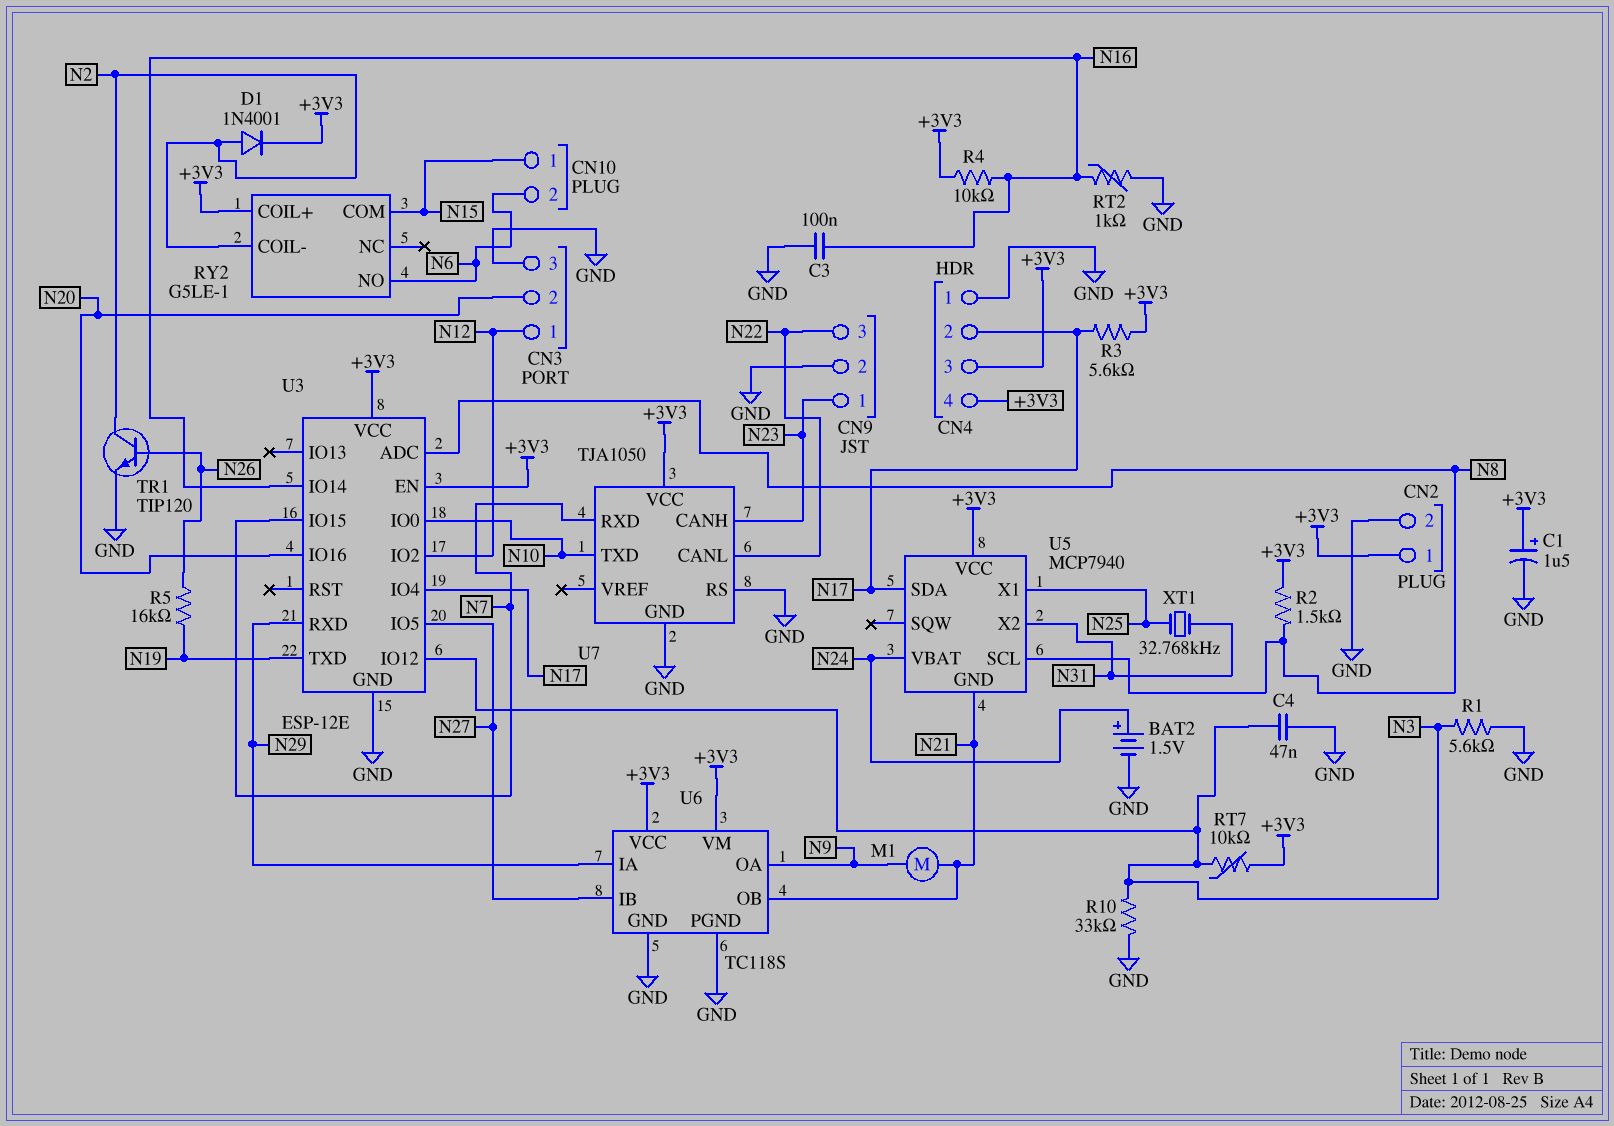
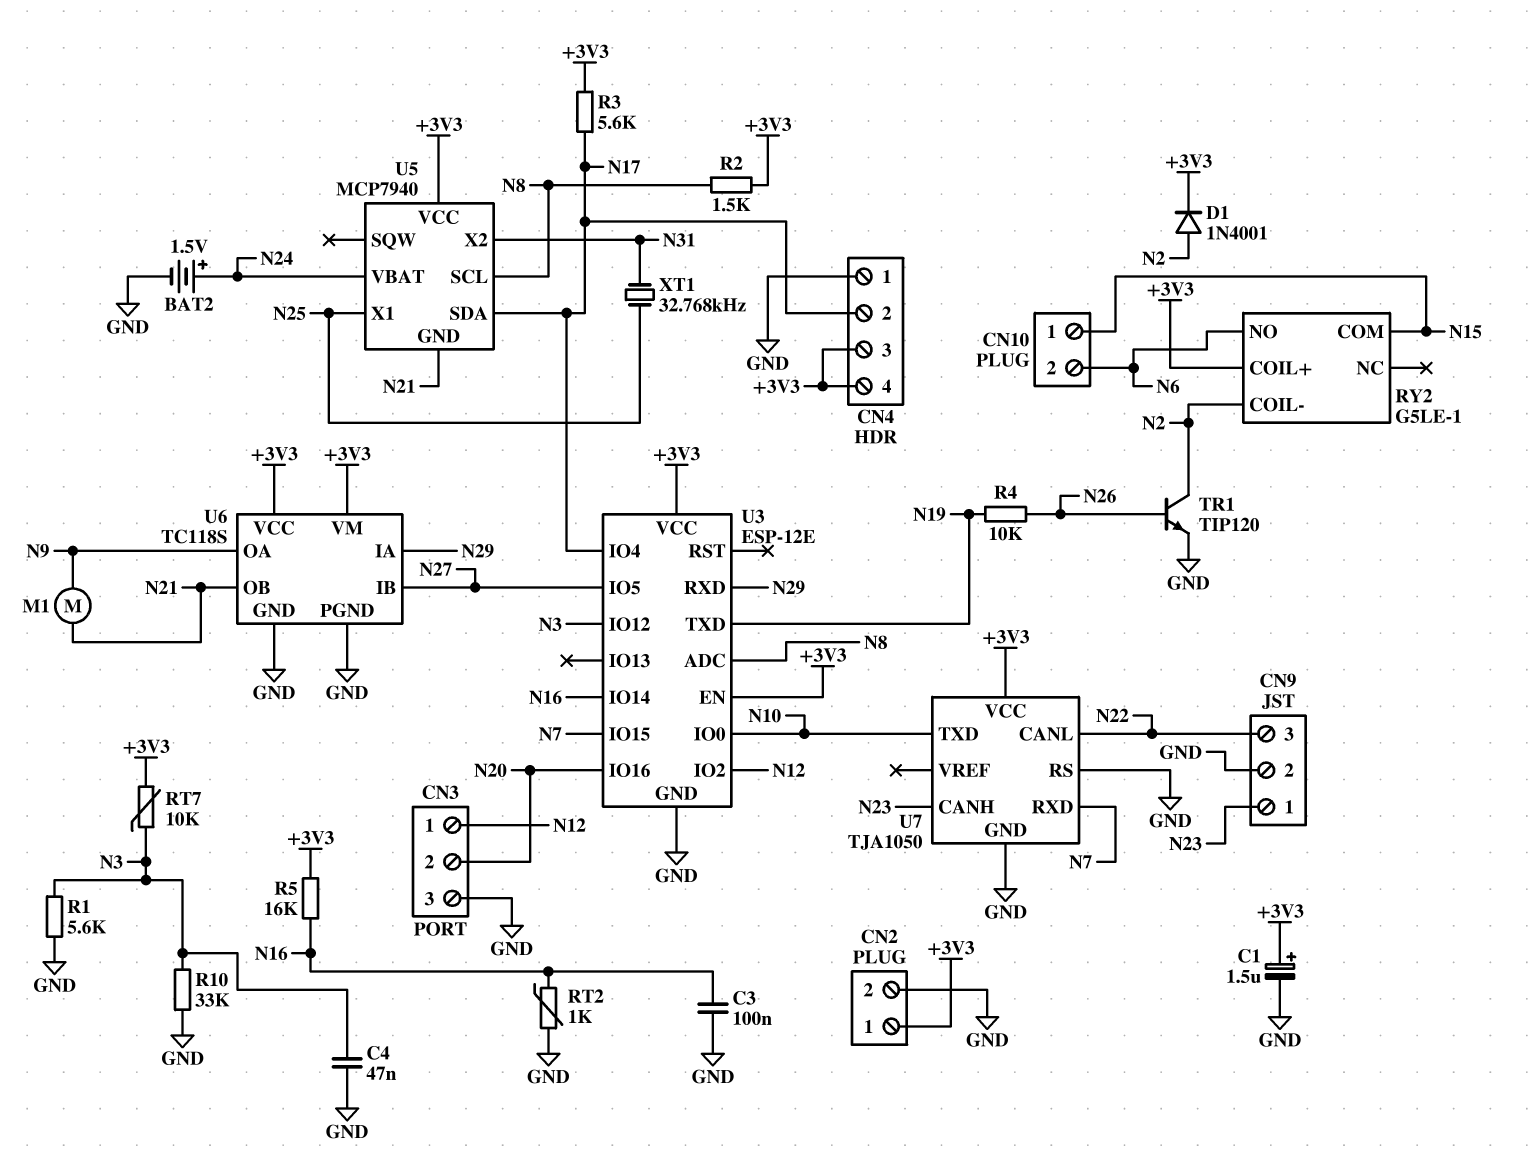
R4: 10k (+3V3, N16) -> 10k (N19, N26)
R5: 16k (N19, N26) -> 16k (+3V3, N16)

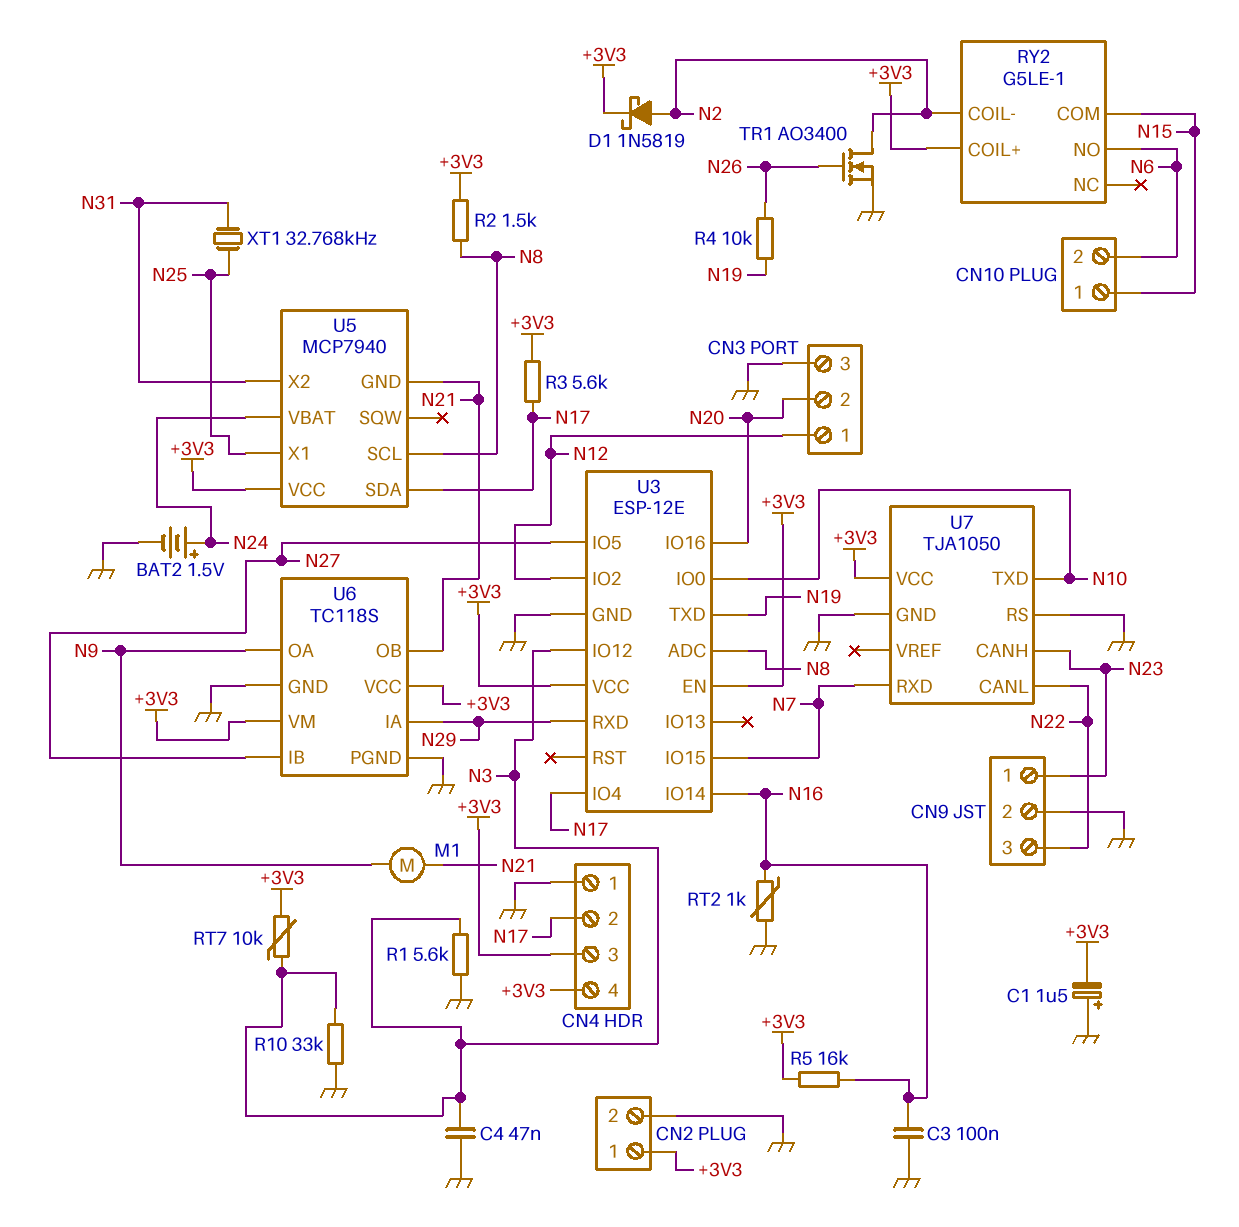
C1: 1.5uF (plus +3V3, minus GND) -> 1.5uF (plus GND, minus +3V3)
D1: diode 1N4001 (A N2, K +3V3) -> schottky 1N5819 (A N2, K +3V3)
TR1: NPN TIP120 (B N26, C N2, E GND) -> NMOS AO3400 (G N26, D N2, S GND)

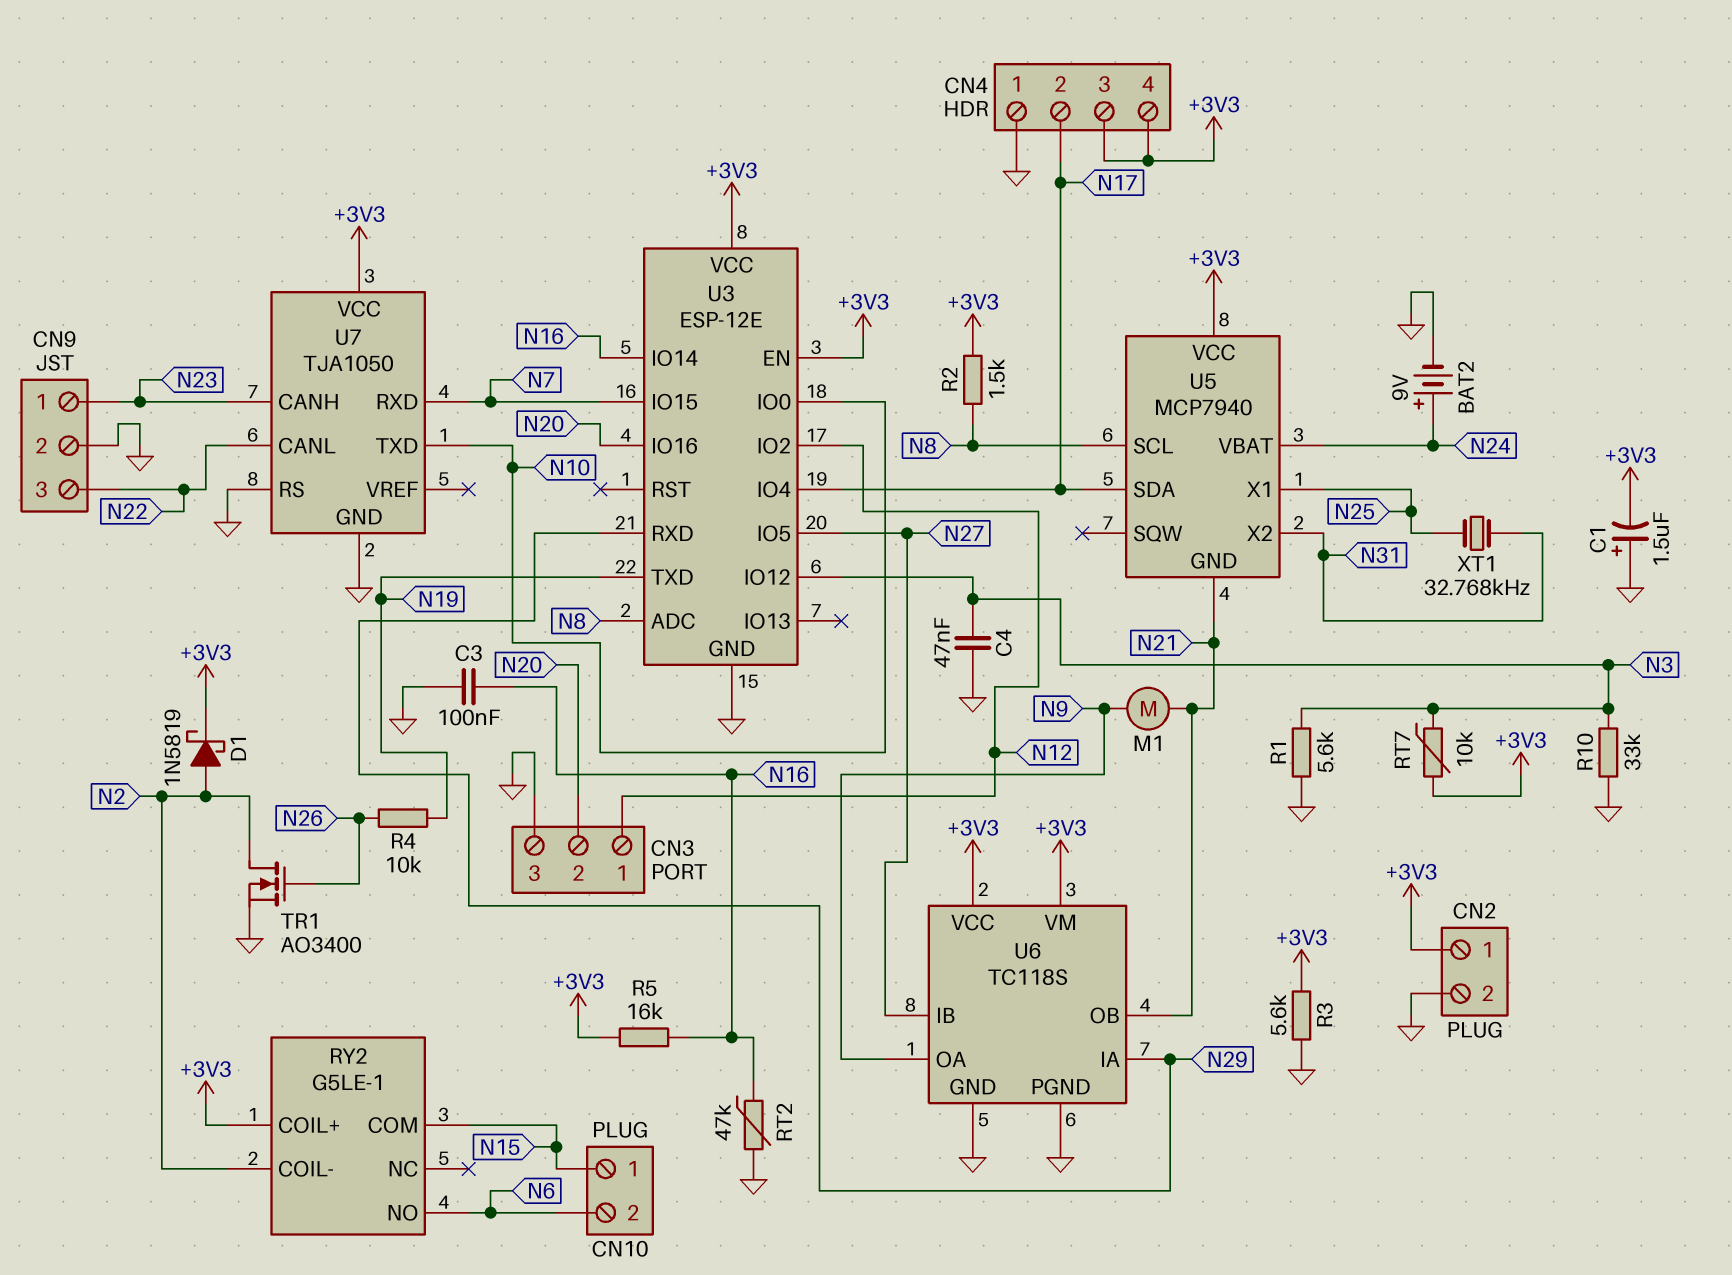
BAT2: 1.5V (plus N24, minus GND) -> 9V (plus N24, minus GND)
R3: 5.6k (+3V3, N17) -> 5.6k (+3V3, GND)
RT2: 1k (GND, N16) -> 47k (GND, N16)

